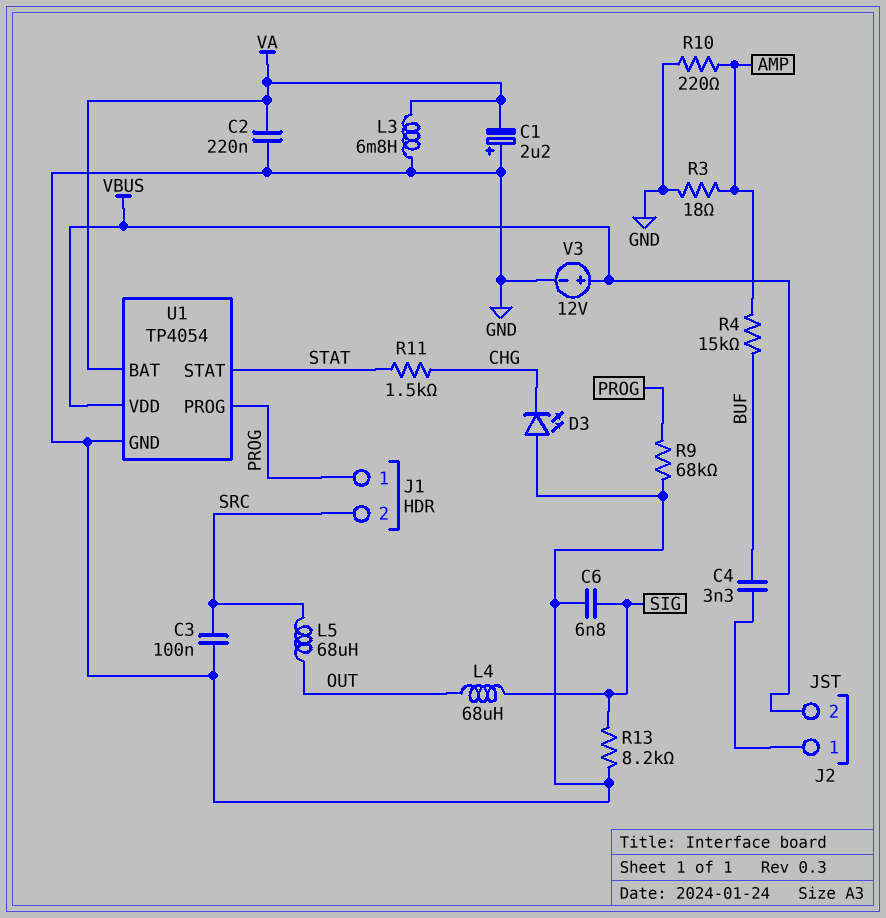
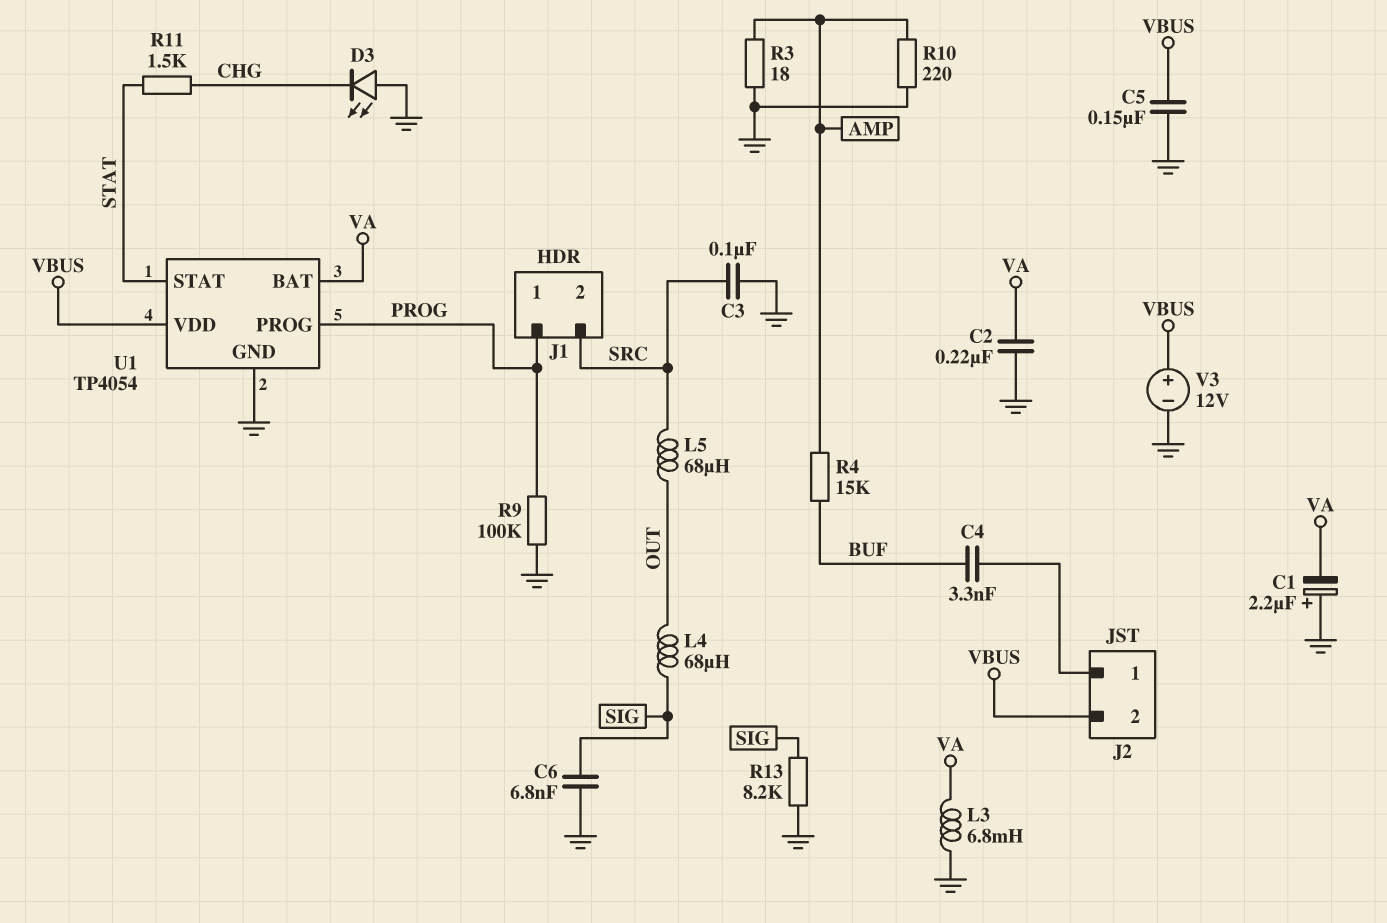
C5: none -> 150nF (GND, VBUS)
R9: 68k (GND, PROG) -> 100k (GND, PROG)

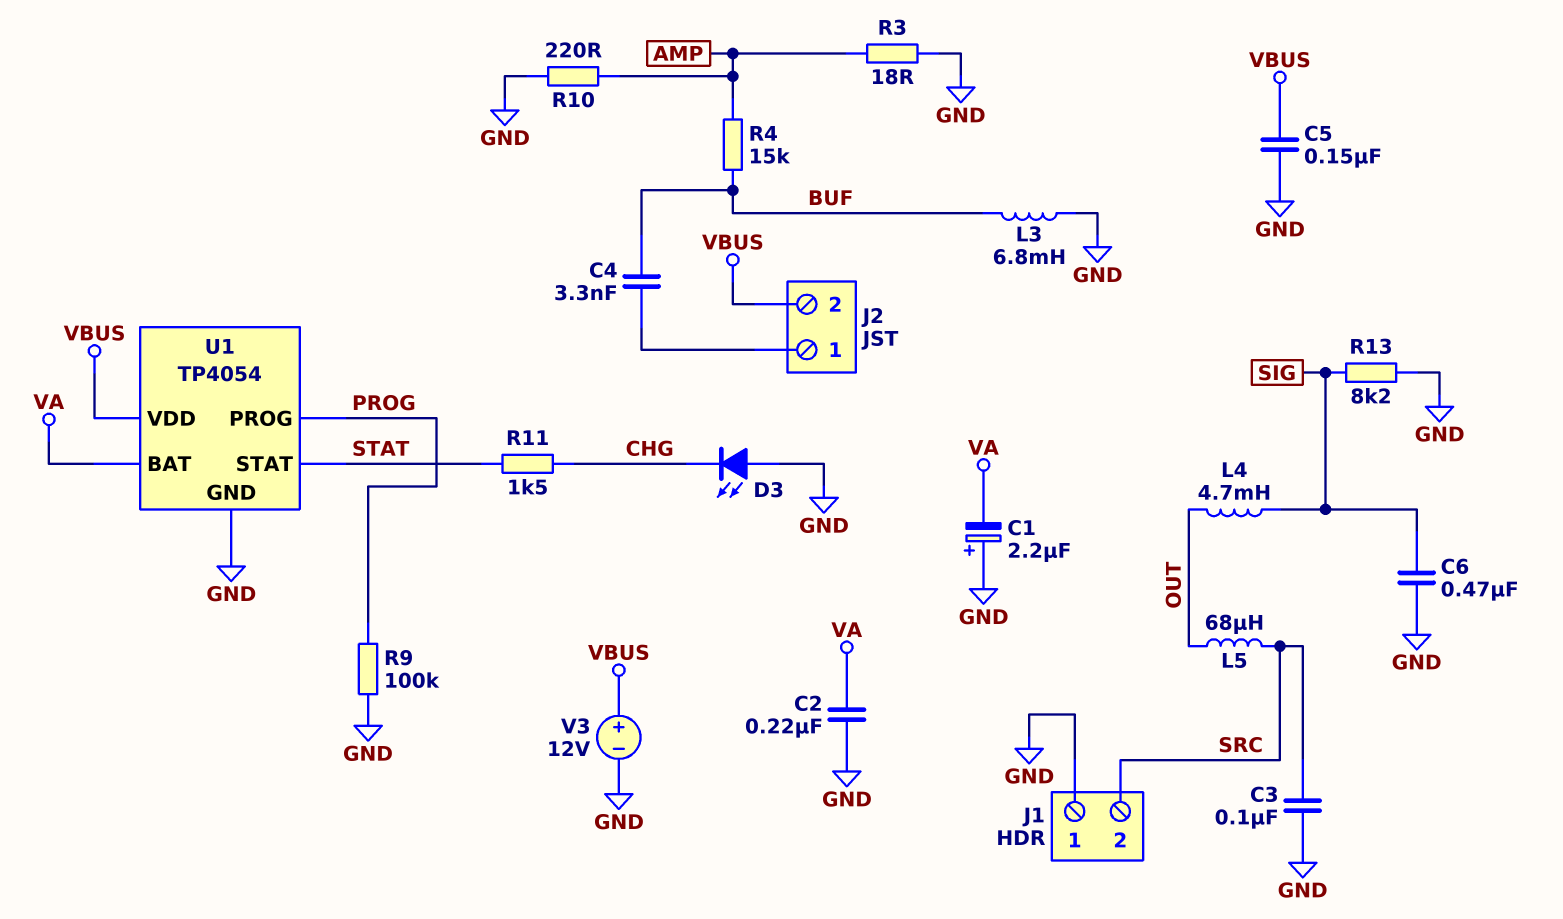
C6: 6.8nF (GND, SIG) -> 470nF (GND, SIG)
J1 pin 1: PROG -> GND
L3: 6.8mH (GND, VA) -> 6.8mH (BUF, GND)
L4: 68uH (OUT, SIG) -> 4.7mH (OUT, SIG)

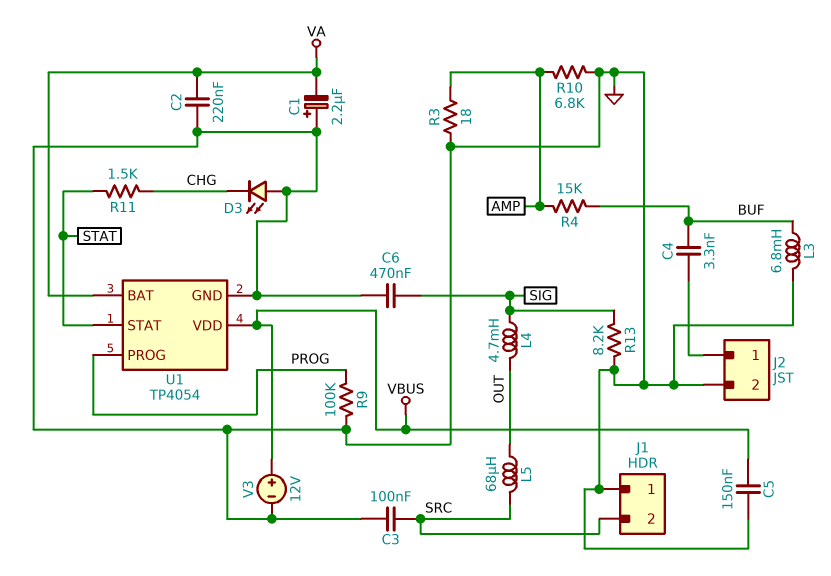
J2 pin 2: VBUS -> GND
R10: 220 (AMP, GND) -> 6.8k (AMP, GND)

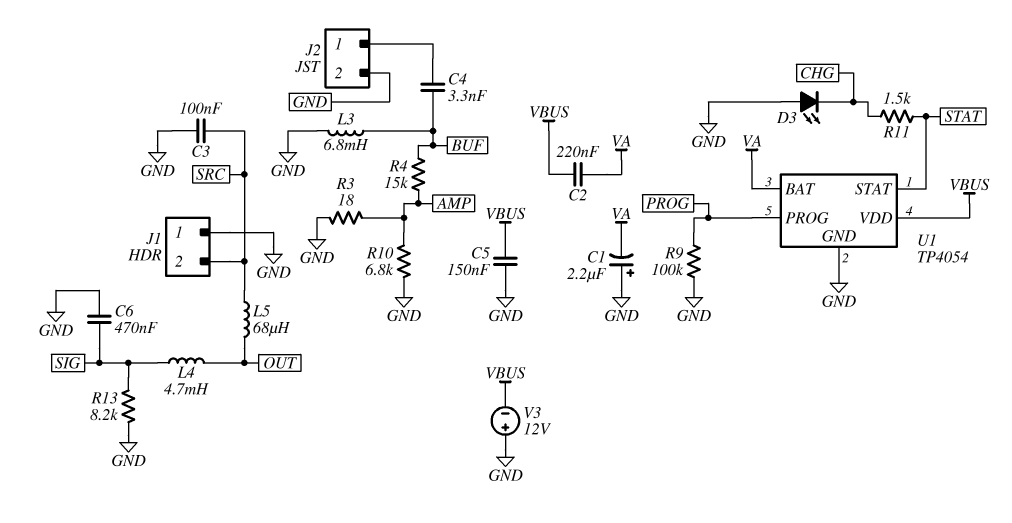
C2: 220nF (GND, VA) -> 220nF (VA, VBUS)
V3: 12V (plus VBUS, minus GND) -> 12V (plus GND, minus VBUS)

